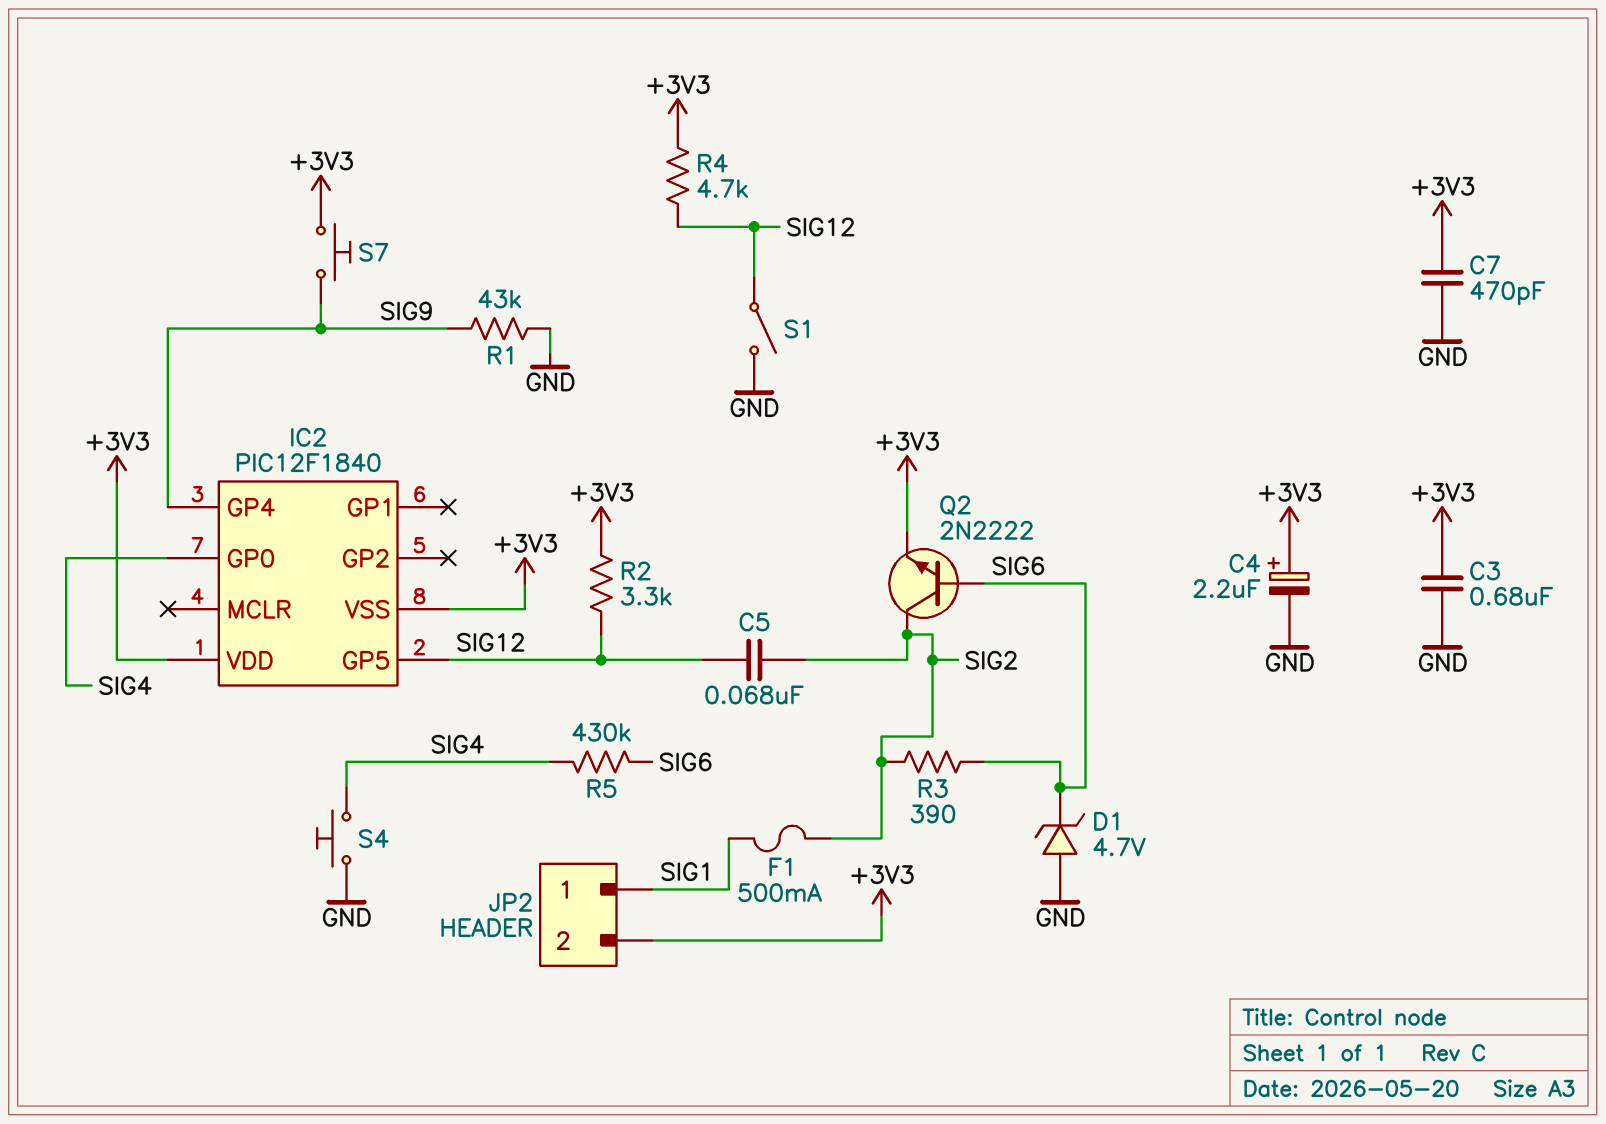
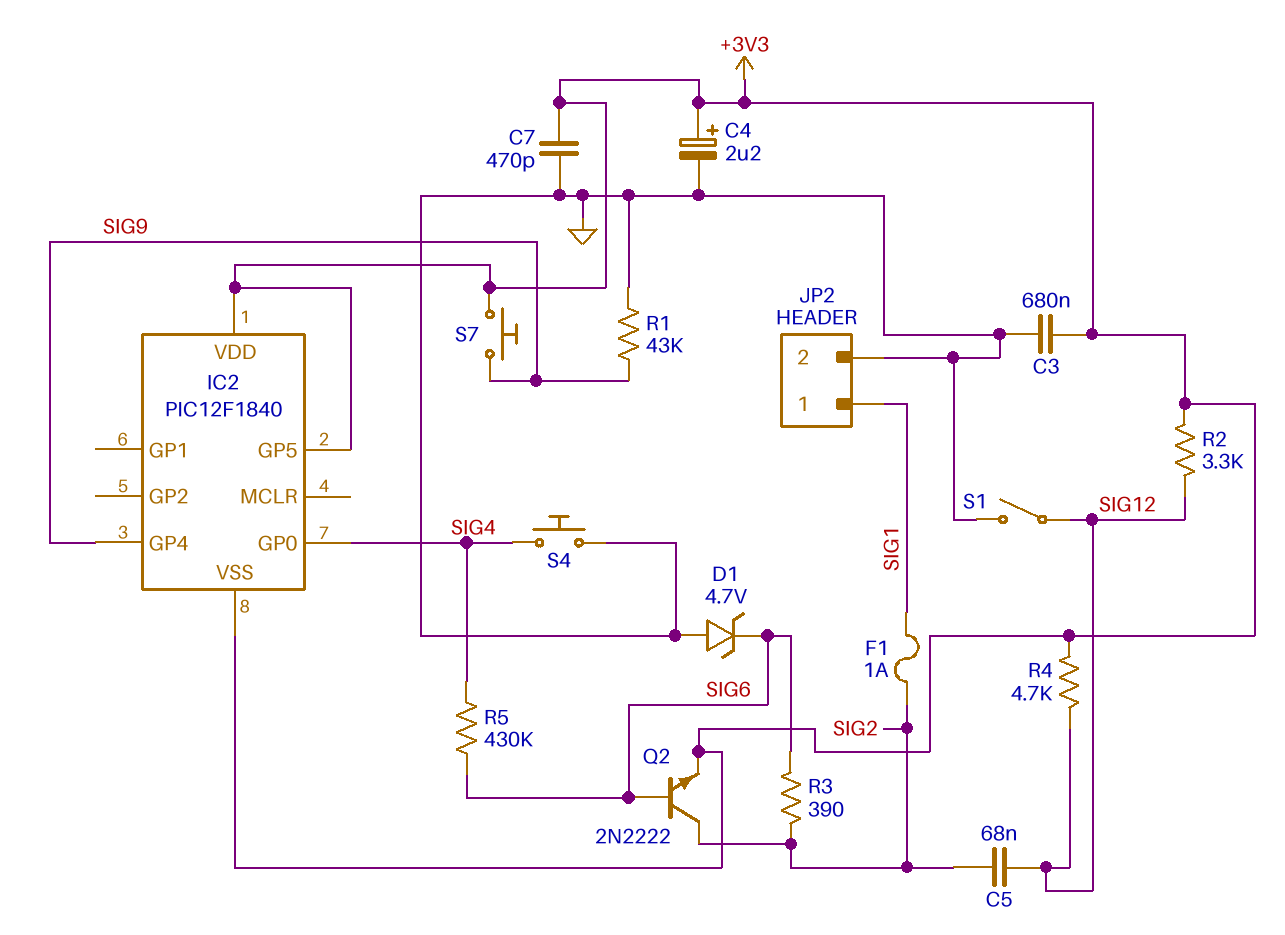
F1: 500mA (SIG1, SIG2) -> 1A (SIG1, SIG2)
IC2 pin GP5: SIG12 -> +3V3
JP2 pin 2: +3V3 -> GND

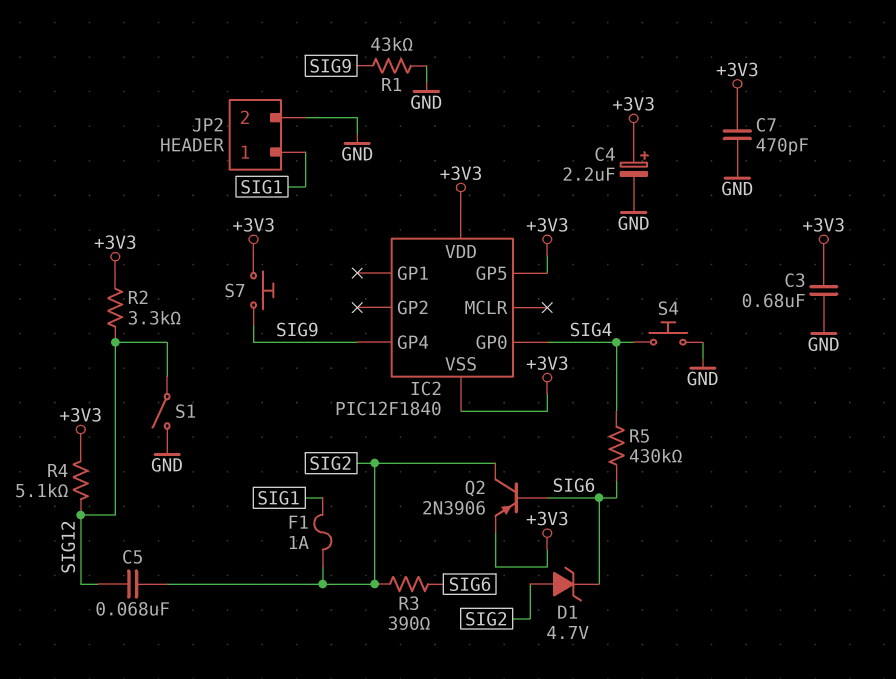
D1: zener 4.7V (A GND, K SIG6) -> zener 4.7V (A SIG2, K SIG6)
Q2: NPN 2N2222 (B SIG6, C SIG2, E +3V3) -> PNP 2N3906 (B SIG6, C SIG2, E +3V3)
R4: 4.7k (+3V3, SIG12) -> 5.1k (+3V3, SIG12)

